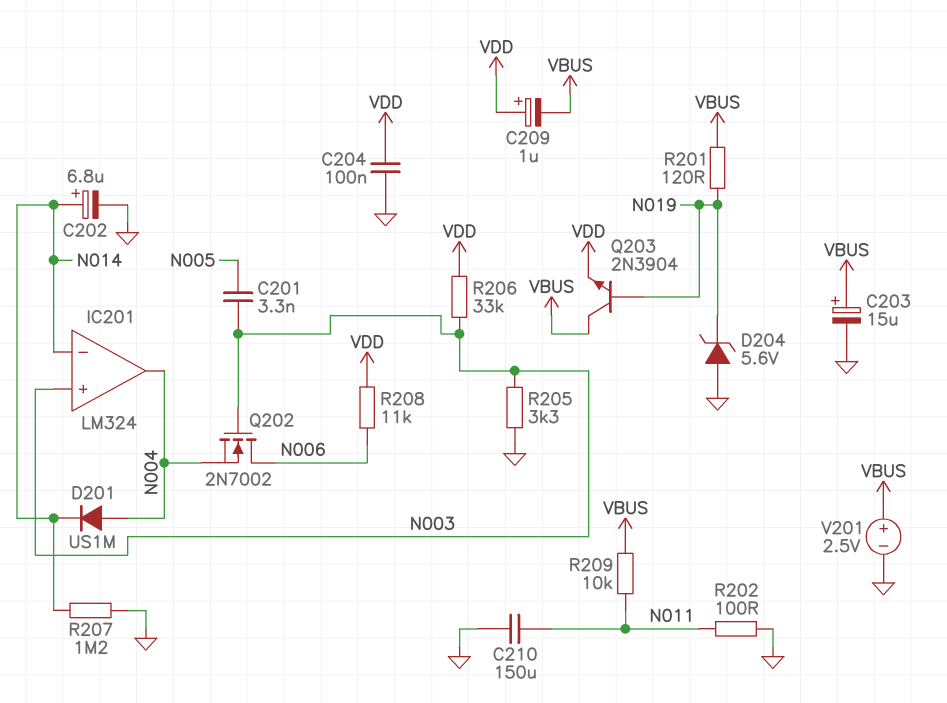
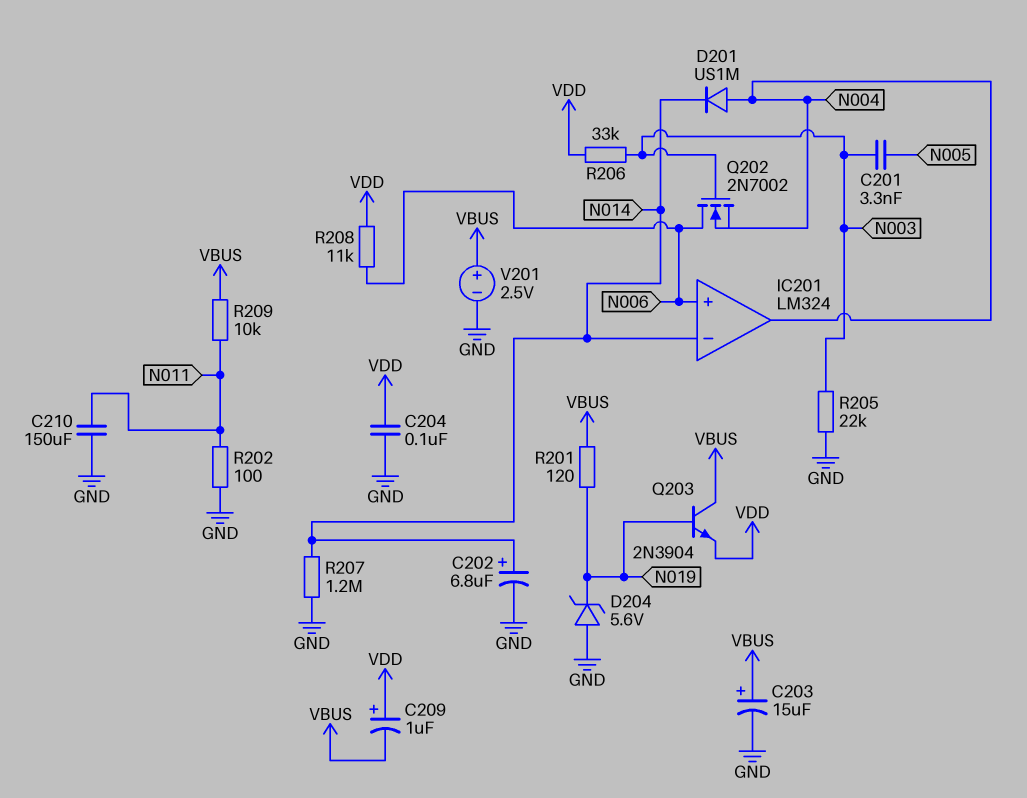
IC201 pin in+: N003 -> N006
R205: 3.3k (GND, N003) -> 22k (GND, N003)

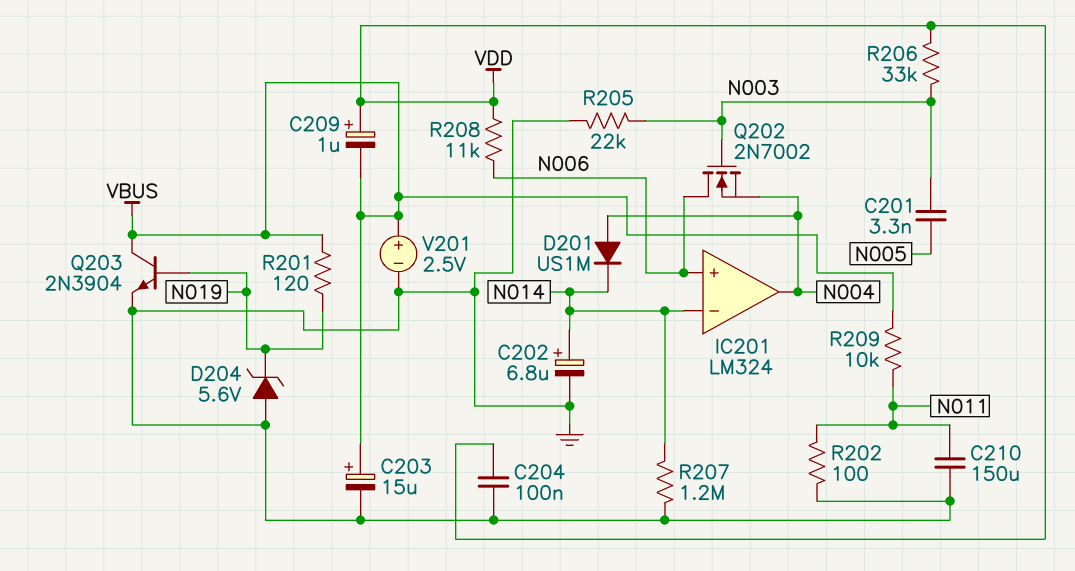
Q203: NPN 2N3904 (B N019, C VBUS, E VDD) -> NPN 2N3904 (B N019, C VBUS, E GND)

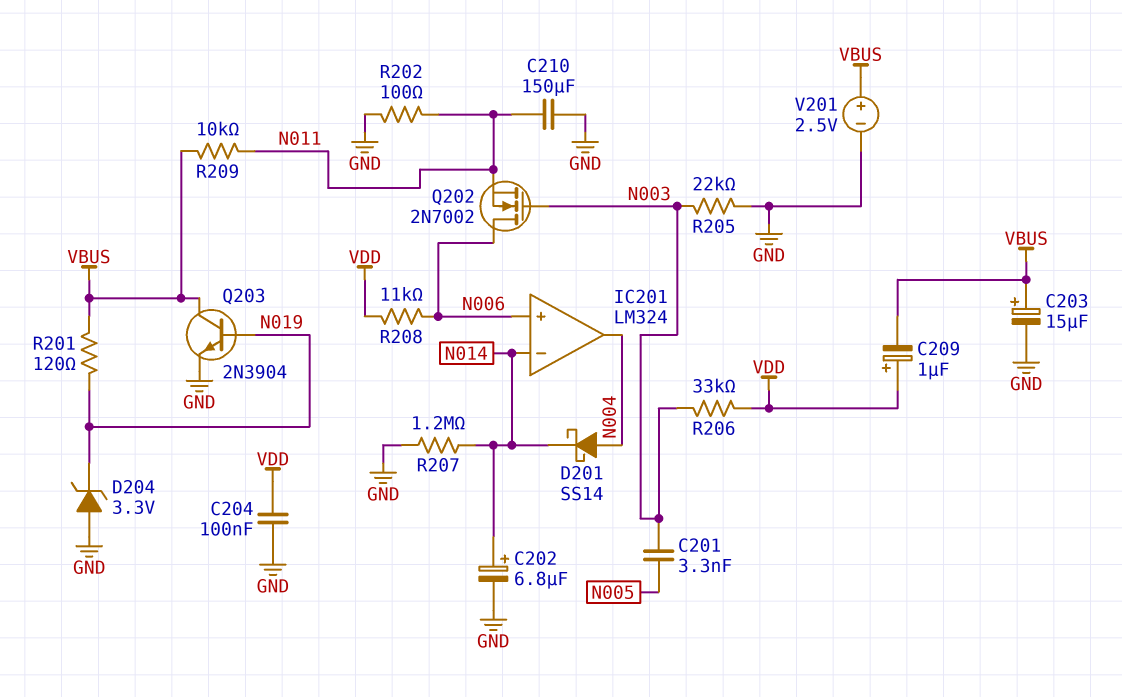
D201: diode US1M (A N004, K N014) -> schottky SS14 (A N004, K N014)
D204: zener 5.6V (A GND, K N019) -> zener 3.3V (A GND, K N019)
Q202: NMOS 2N7002 (G N003, D N006, S N004) -> NMOS 2N7002 (G N003, D N006, S N011)

